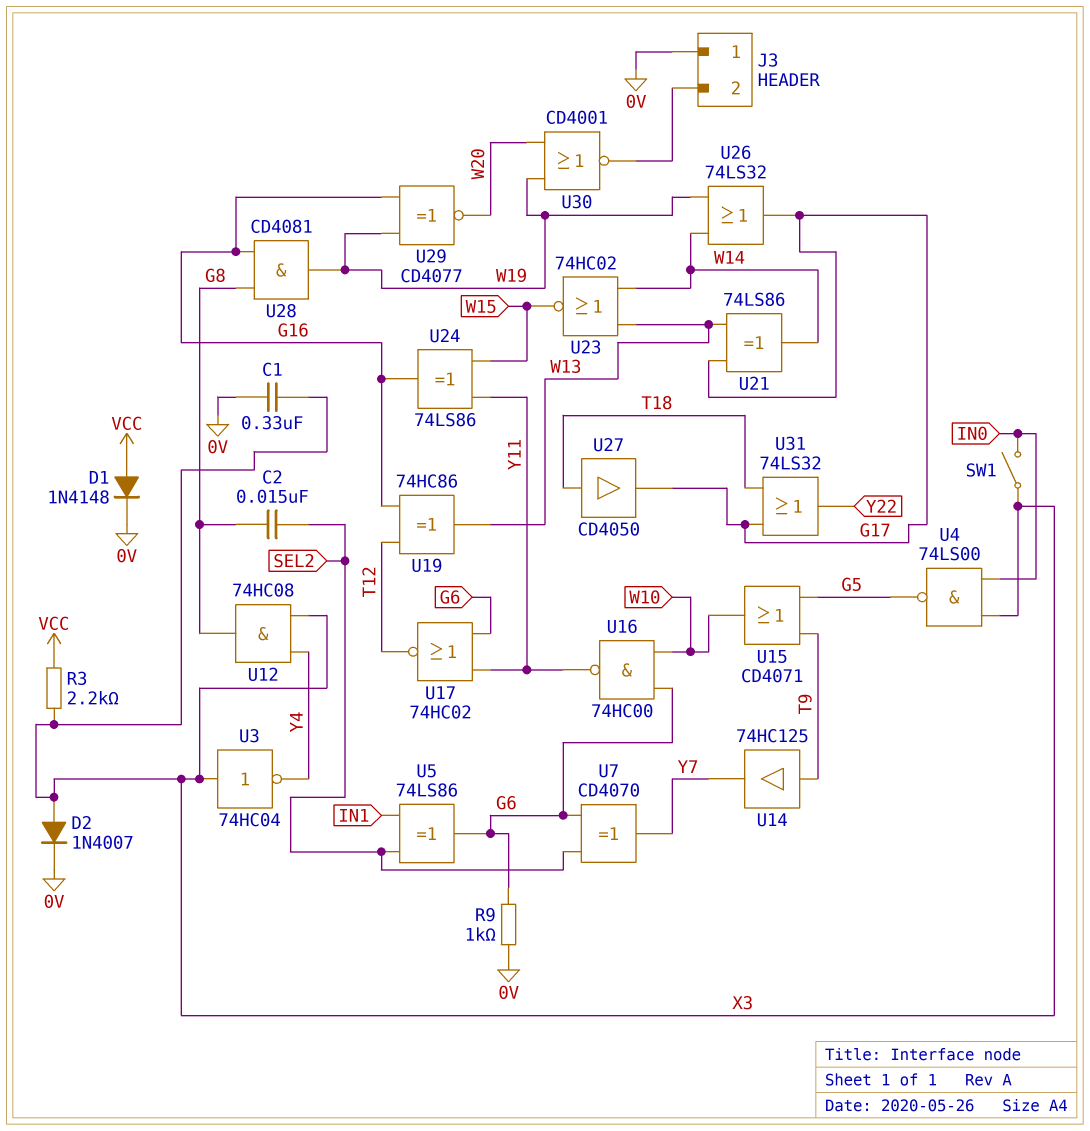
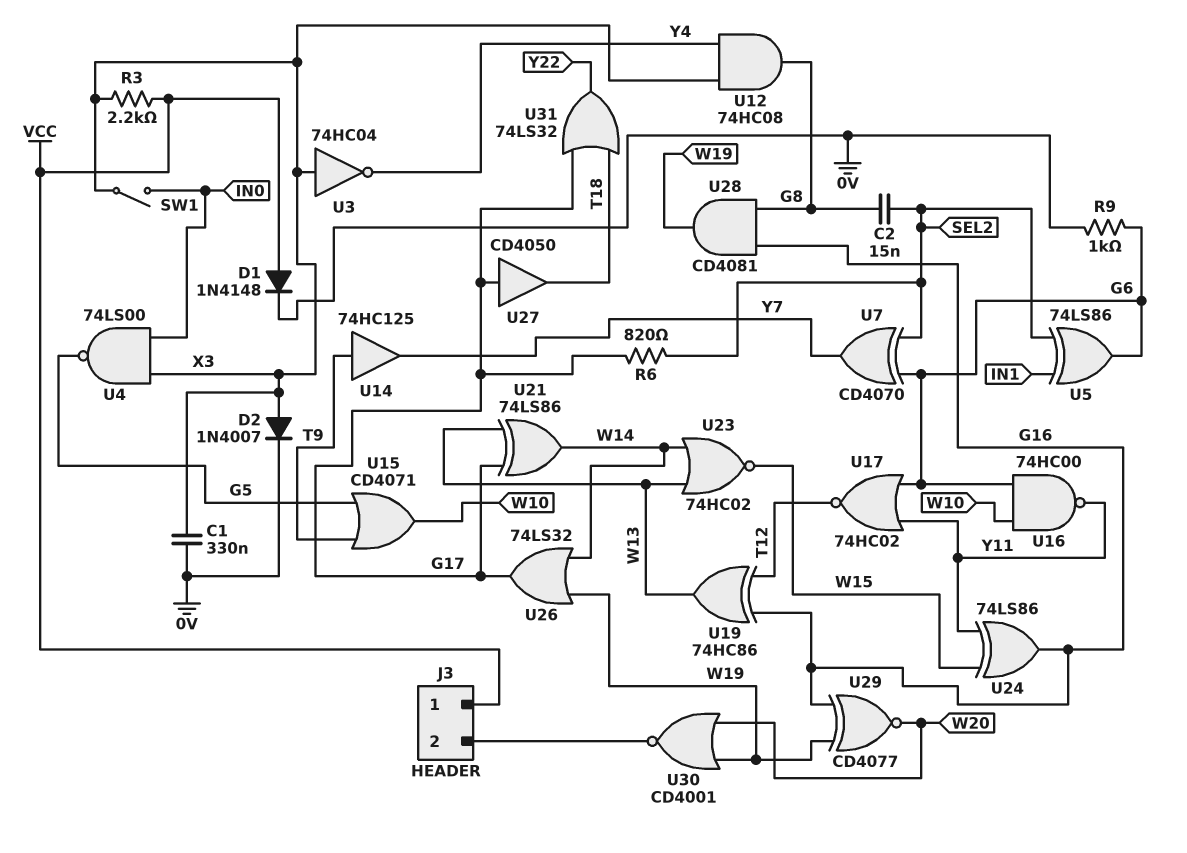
J3 pin 1: 0V -> VCC
R6: none -> 820 (G17, SEL2)
U27: buffer CD4050 (in T18, out G17) -> buffer CD4050 (in G17, out T18)

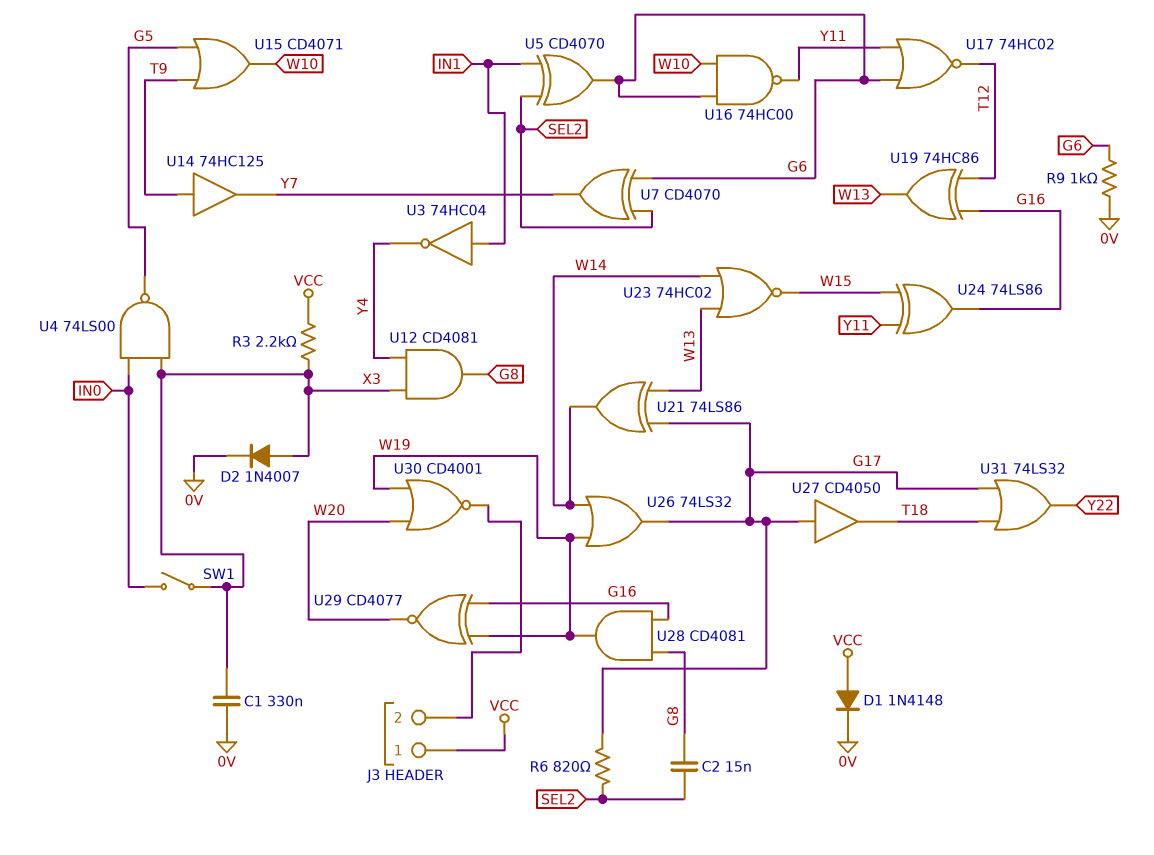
U3: NOT 74HC04 (in X3, out Y4) -> NOT 74HC04 (in IN1, out Y4)
U5: XOR 74LS86 (in IN1, in SEL2, out G6) -> XOR CD4070 (in IN1, in SEL2, out G6)
U12: AND 74HC08 (in X3, in Y4, out G8) -> AND CD4081 (in X3, in Y4, out G8)

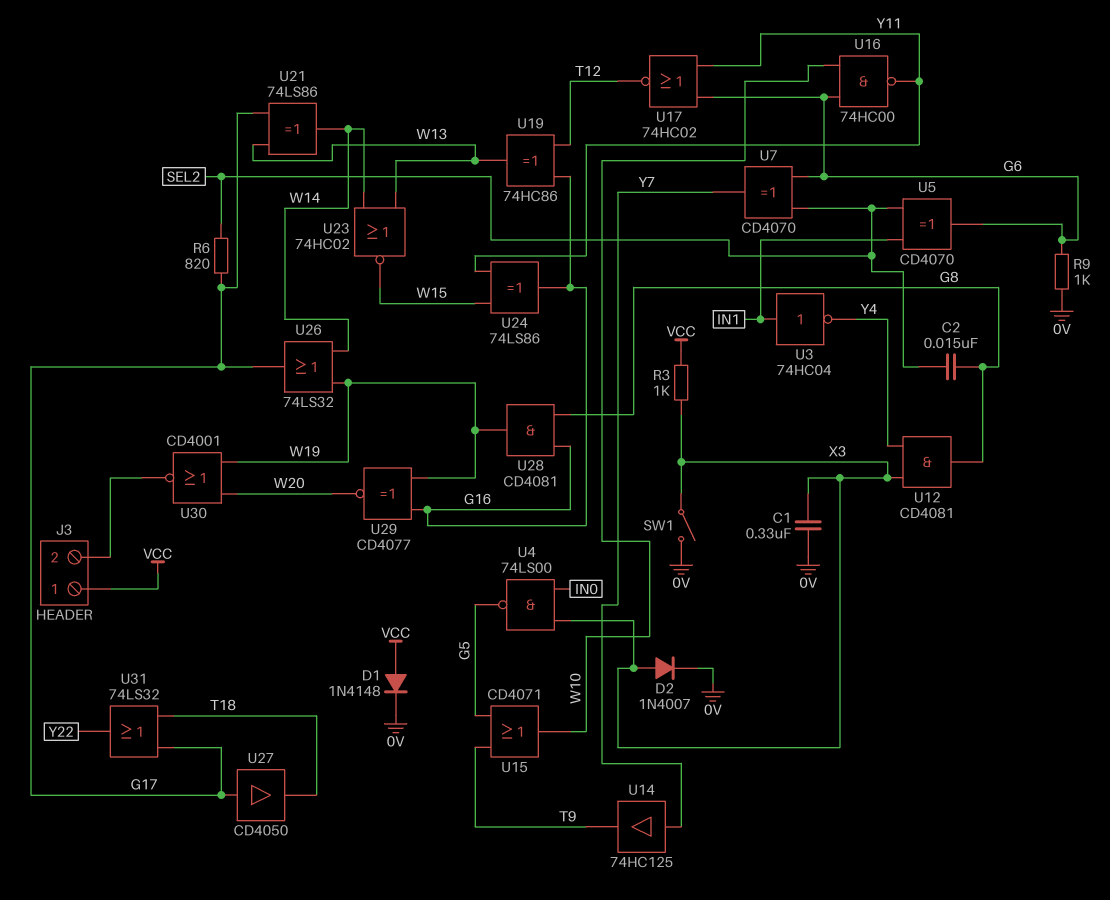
R3: 2.2k (VCC, X3) -> 1k (VCC, X3)
SW1: switch (IN0, X3) -> switch (0V, X3)
U14: buffer 74HC125 (in T9, out Y7) -> buffer 74HC125 (in Y7, out T9)

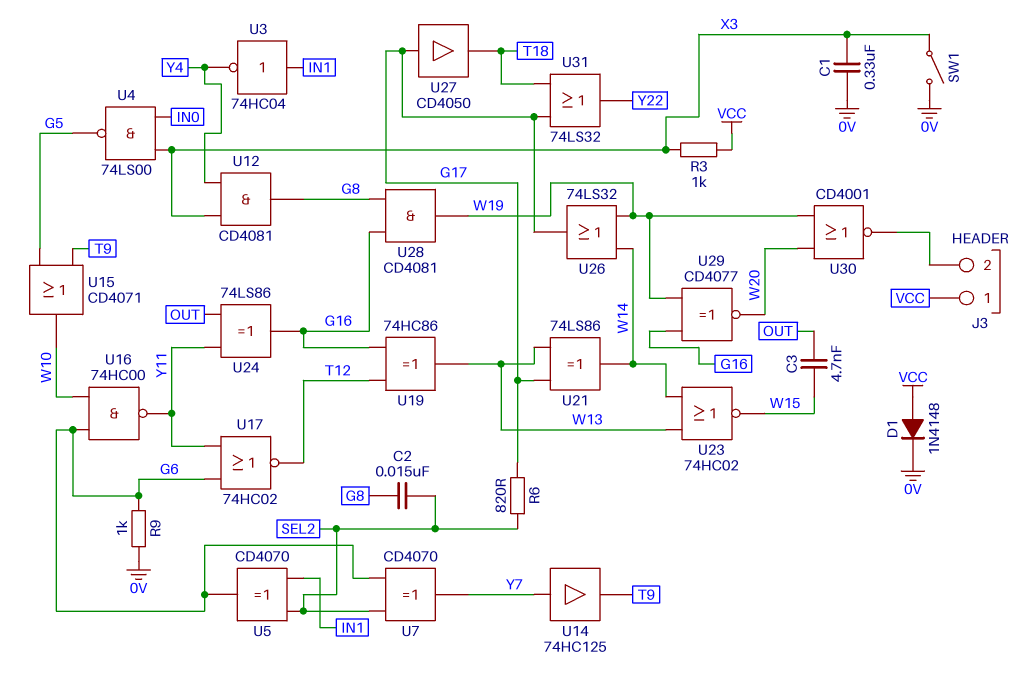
C3: none -> 4.7nF (OUT, W15)
D2: diode 1N4007 (A X3, K 0V) -> none
U24: XOR 74LS86 (in W15, in Y11, out G16) -> XOR 74LS86 (in OUT, in Y11, out G16)

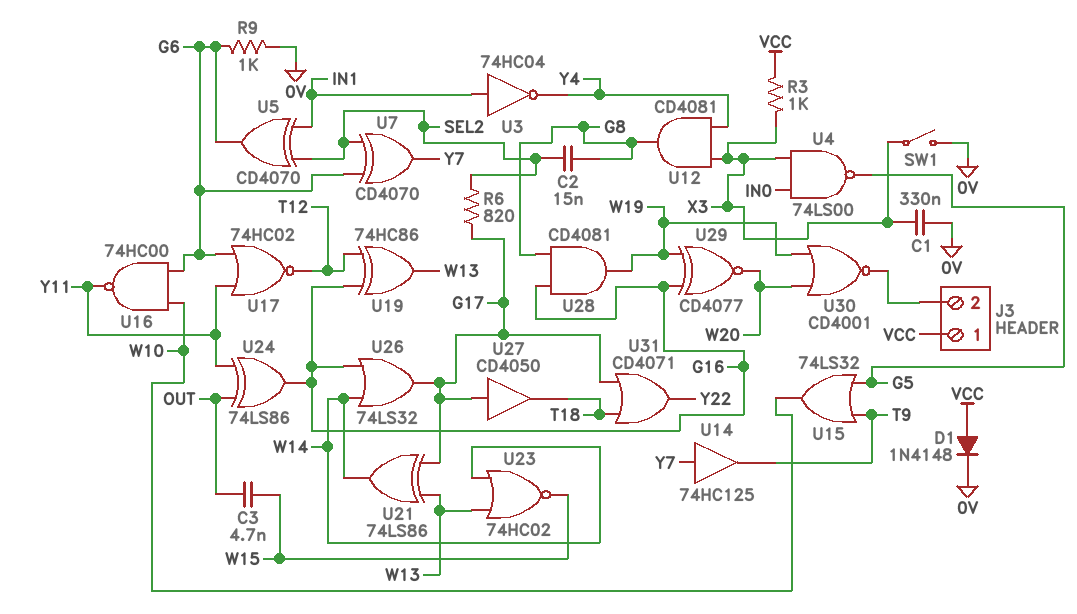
U15: OR CD4071 (in G5, in T9, out W10) -> OR 74LS32 (in G5, in T9, out W10)
U26: OR 74LS32 (in W14, in W19, out G17) -> OR 74LS32 (in G16, in W14, out G17)
U31: OR 74LS32 (in G17, in T18, out Y22) -> OR CD4071 (in G17, in T18, out Y22)

